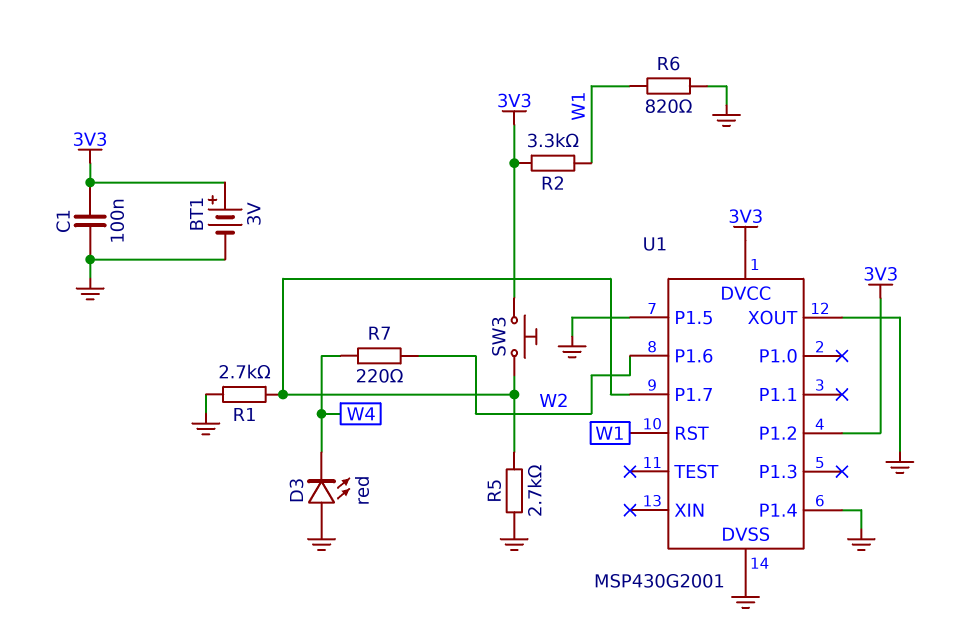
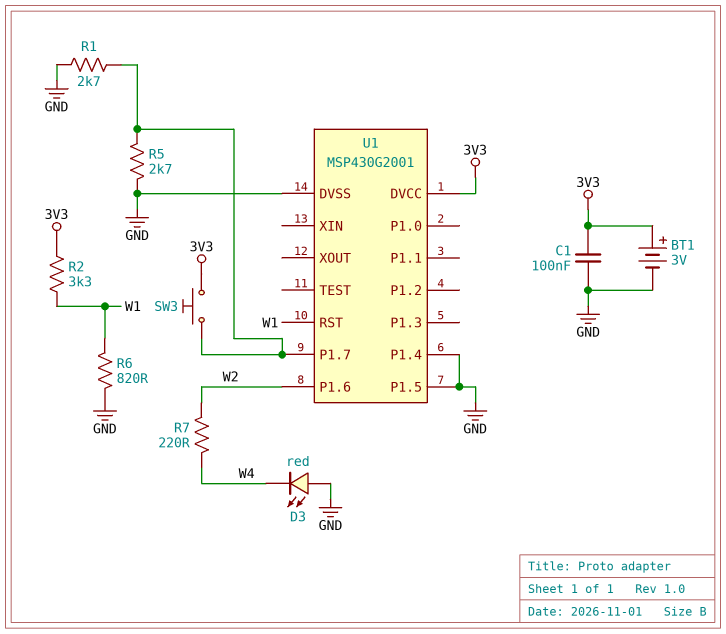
U1 pin P1.2: 3V3 -> none
U1 pin XOUT: GND -> none

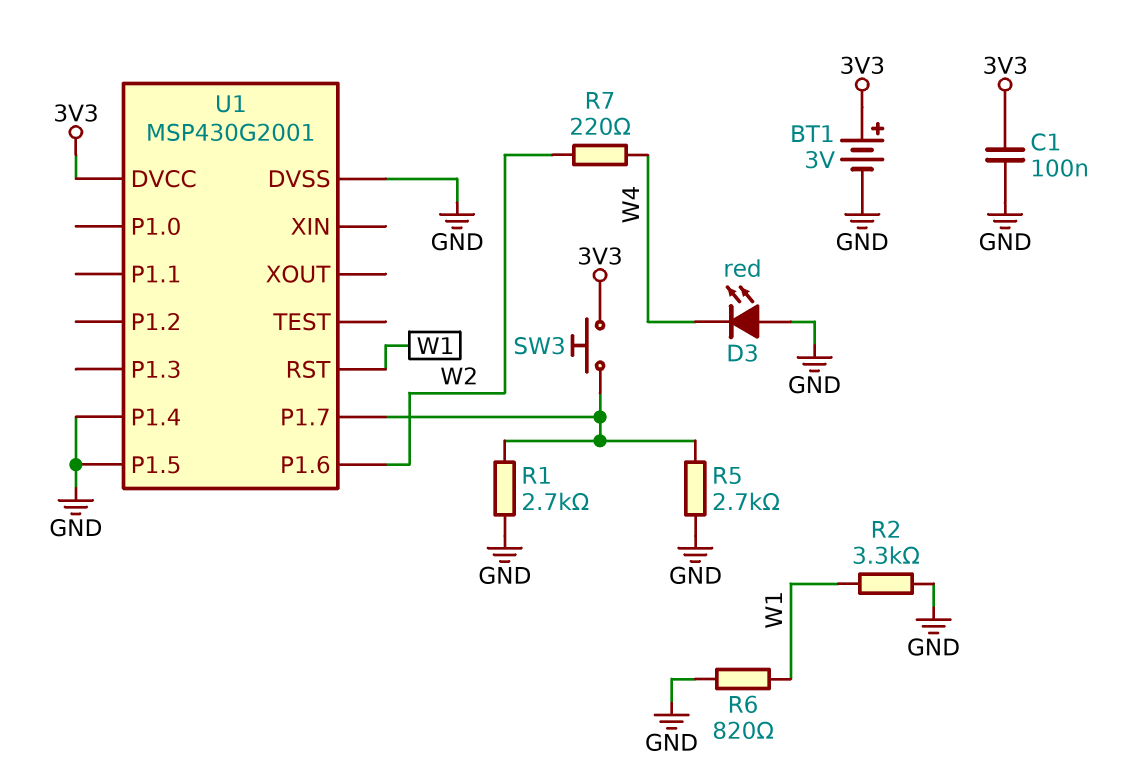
R2: 3.3k (3V3, W1) -> 3.3k (GND, W1)

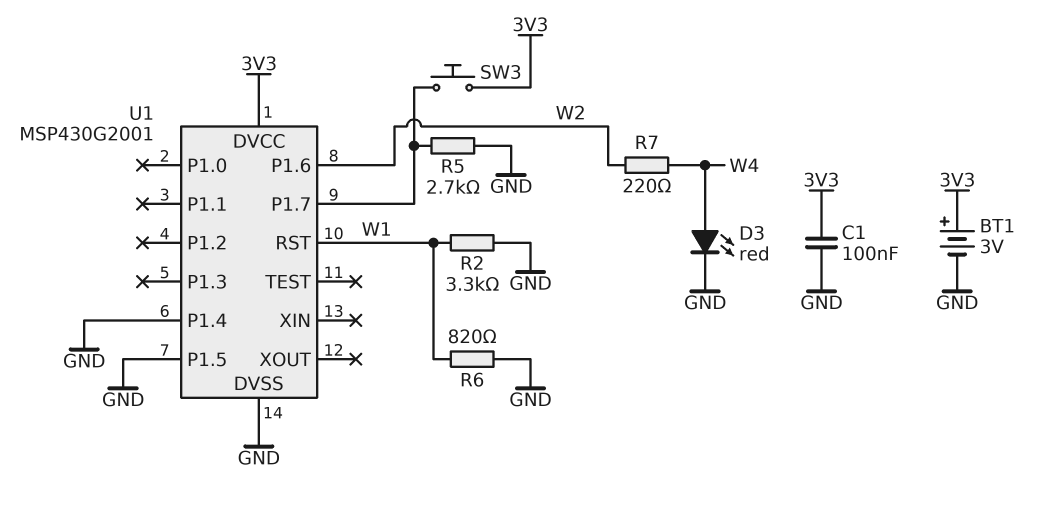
D3: LED red (A GND, K W4) -> LED red (A W4, K GND)
R1: 2.7k (GND, U1/P1.7) -> none

